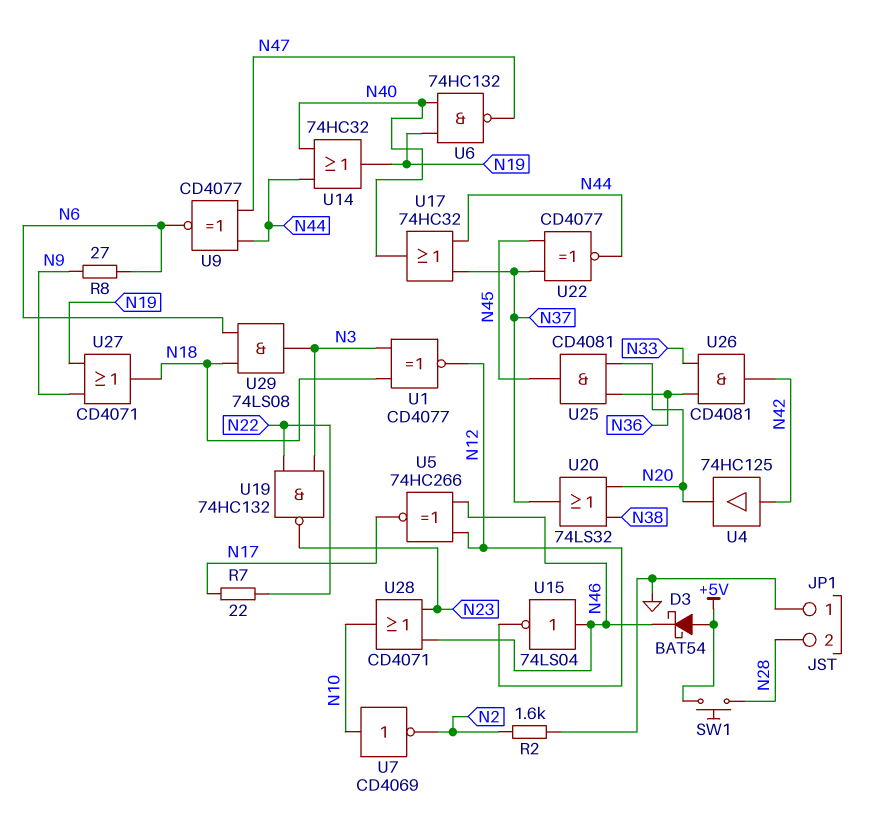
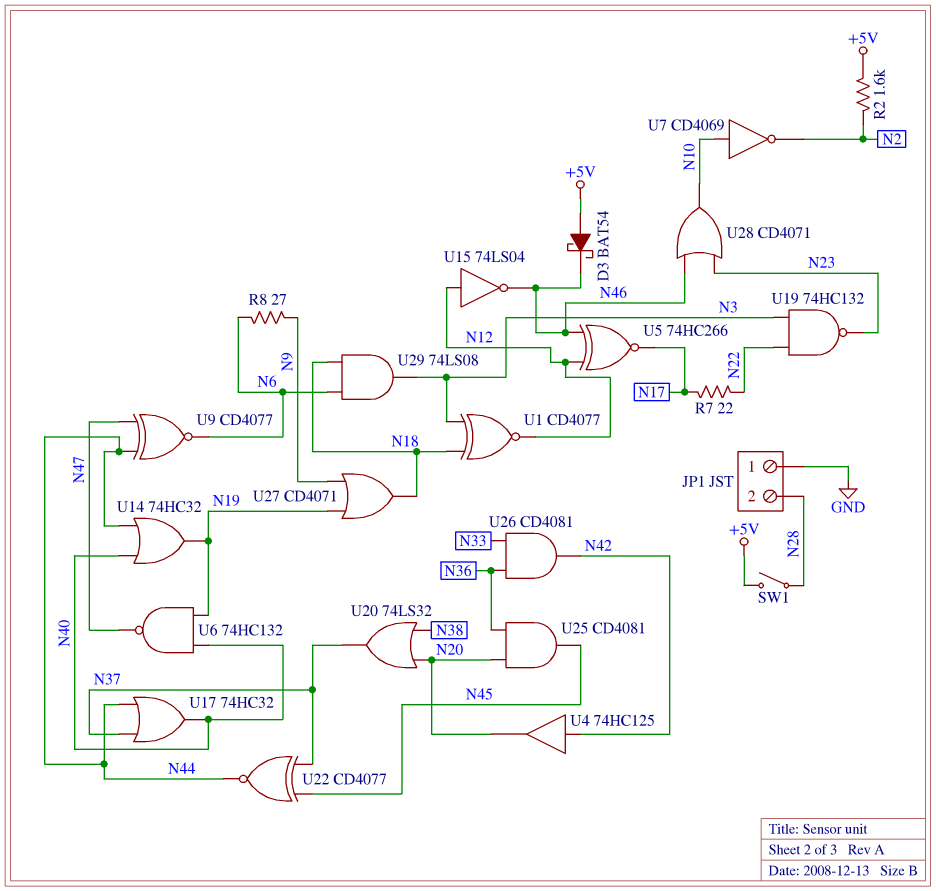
R2: 1.6k (GND, N2) -> 1.6k (+5V, N2)
SW1: button (+5V, N28) -> switch (+5V, N28)
U15: NOT 74LS04 (in N46, out N12) -> NOT 74LS04 (in N12, out N46)

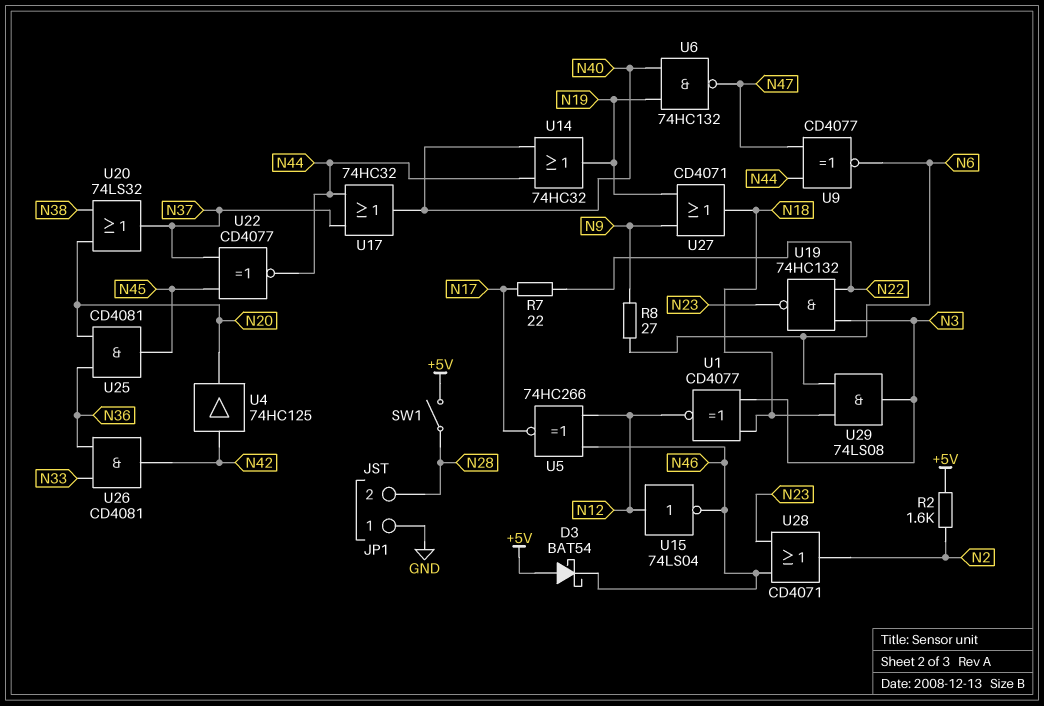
U7: NOT CD4069 (in N10, out N2) -> none
U28: OR CD4071 (in N23, in N46, out N10) -> OR CD4071 (in N23, in N46, out N2)

